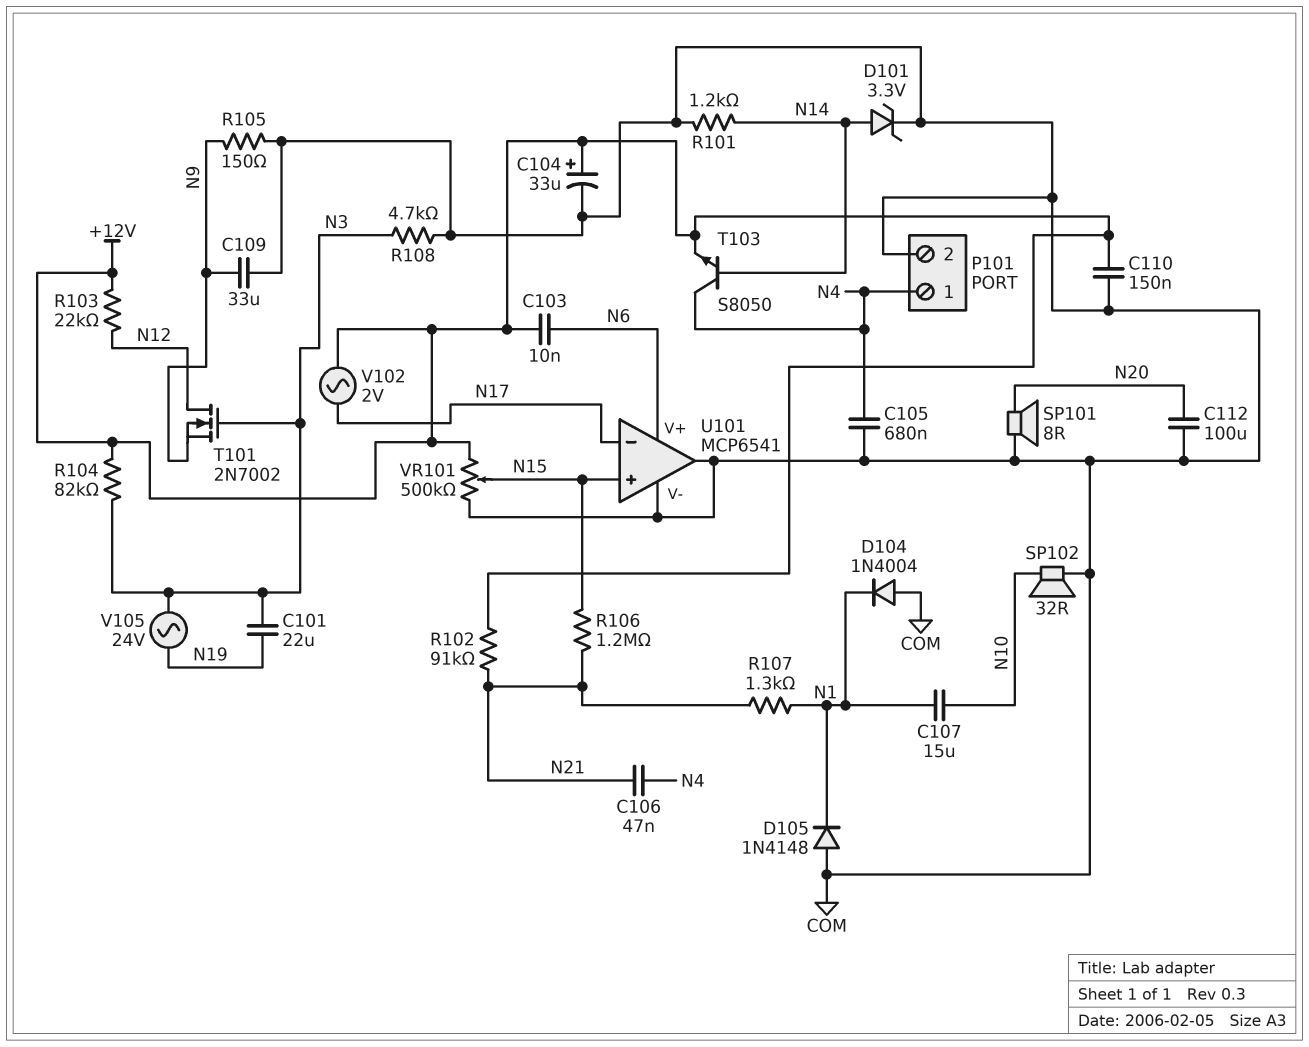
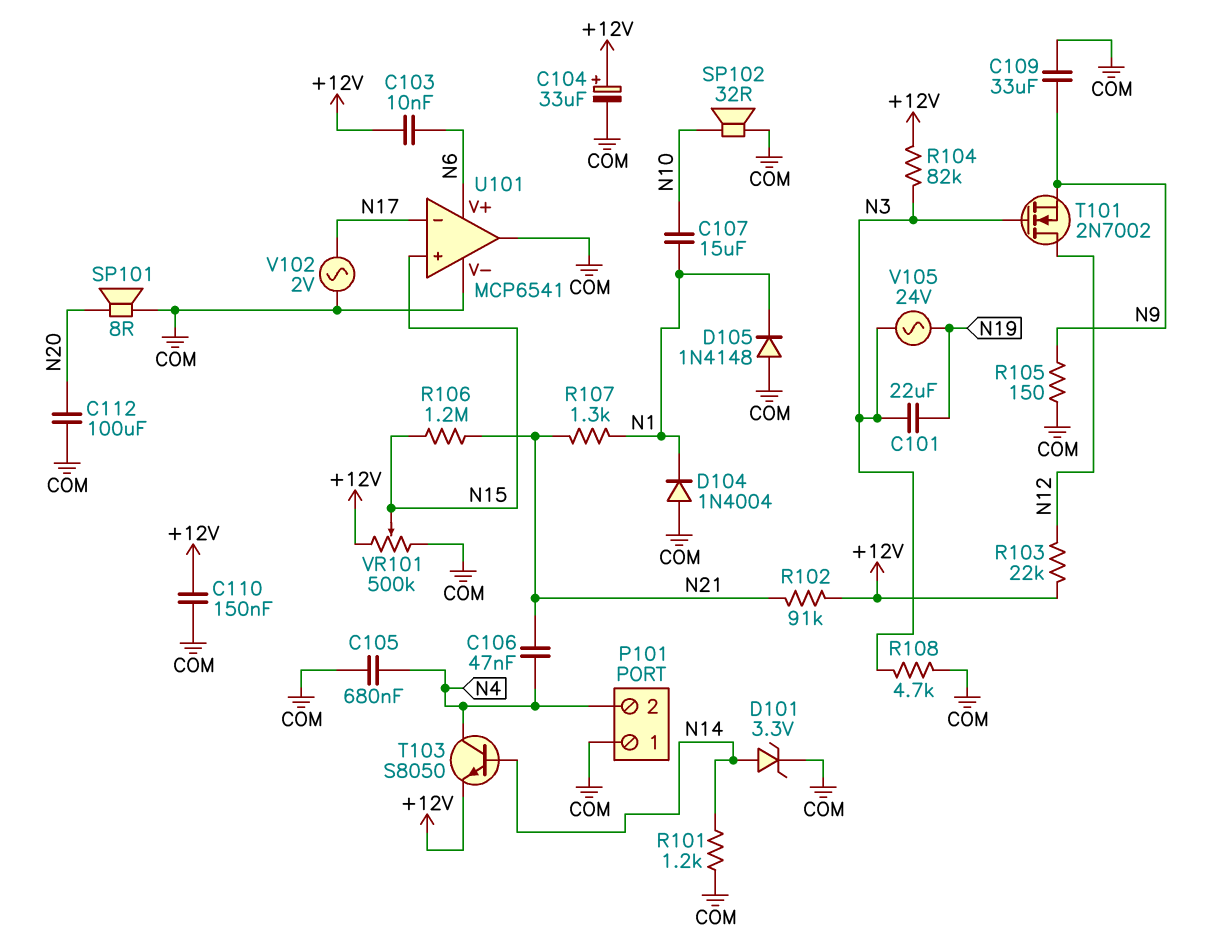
P101 pin 1: N4 -> COM
P101 pin 2: COM -> N4
V102: AC 2V (+12V, N17) -> AC 2V (COM, N17)

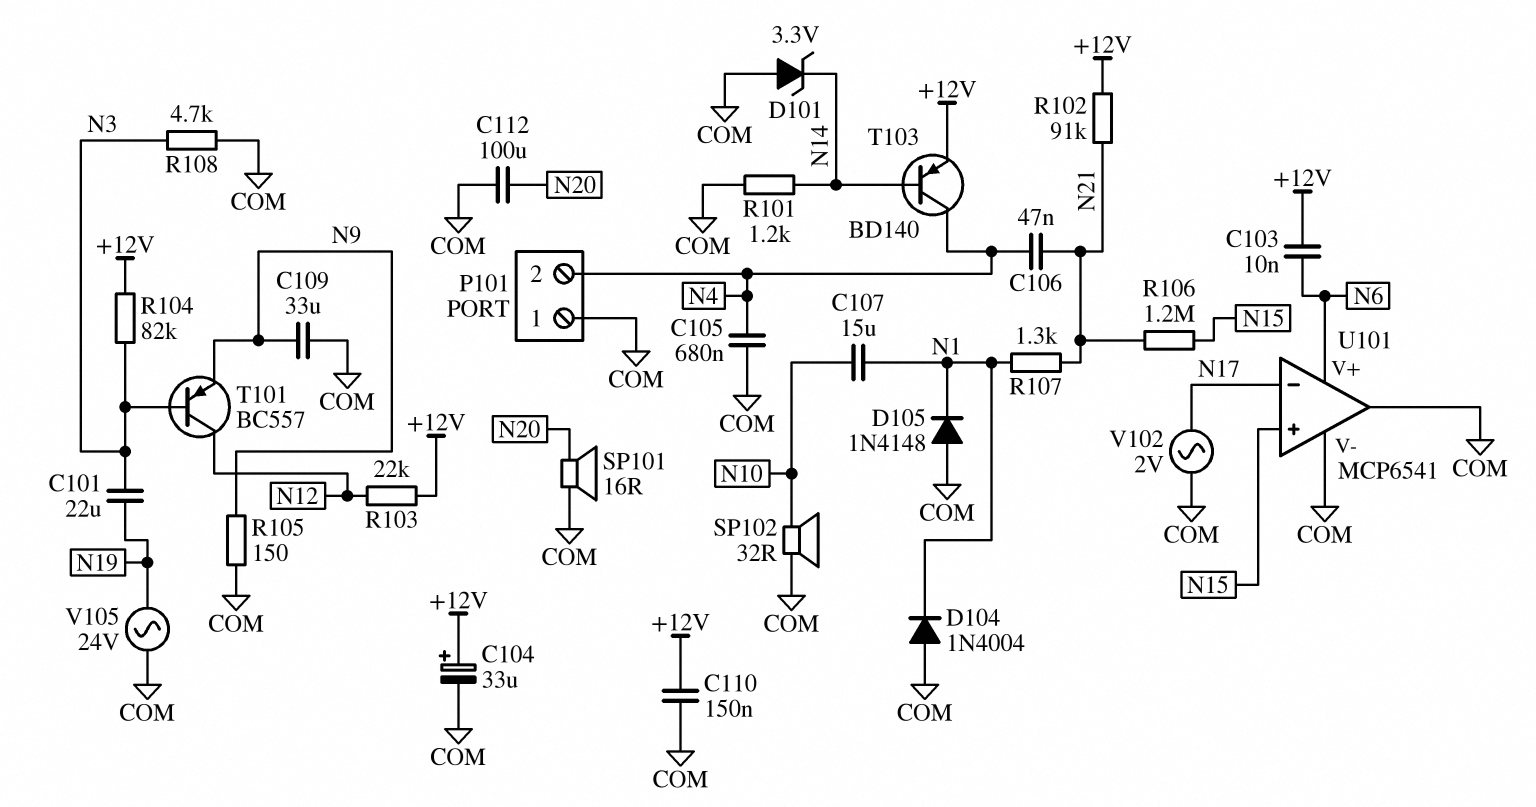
D101: zener 3.3V (A N14, K COM) -> zener 3.3V (A COM, K N14)
SP101: speaker 8R (COM, N20) -> speaker 16R (COM, N20)
T101: NMOS 2N7002 (G N3, D N12, S N9) -> PNP BC557 (B N3, C N12, E N9)
T103: NPN S8050 (B N14, C N4, E +12V) -> PNP BD140 (B N14, C N4, E +12V)
V105: AC 24V (N3, N19) -> AC 24V (COM, N19)
VR101: 500k (+12V, COM, wiper N15) -> none

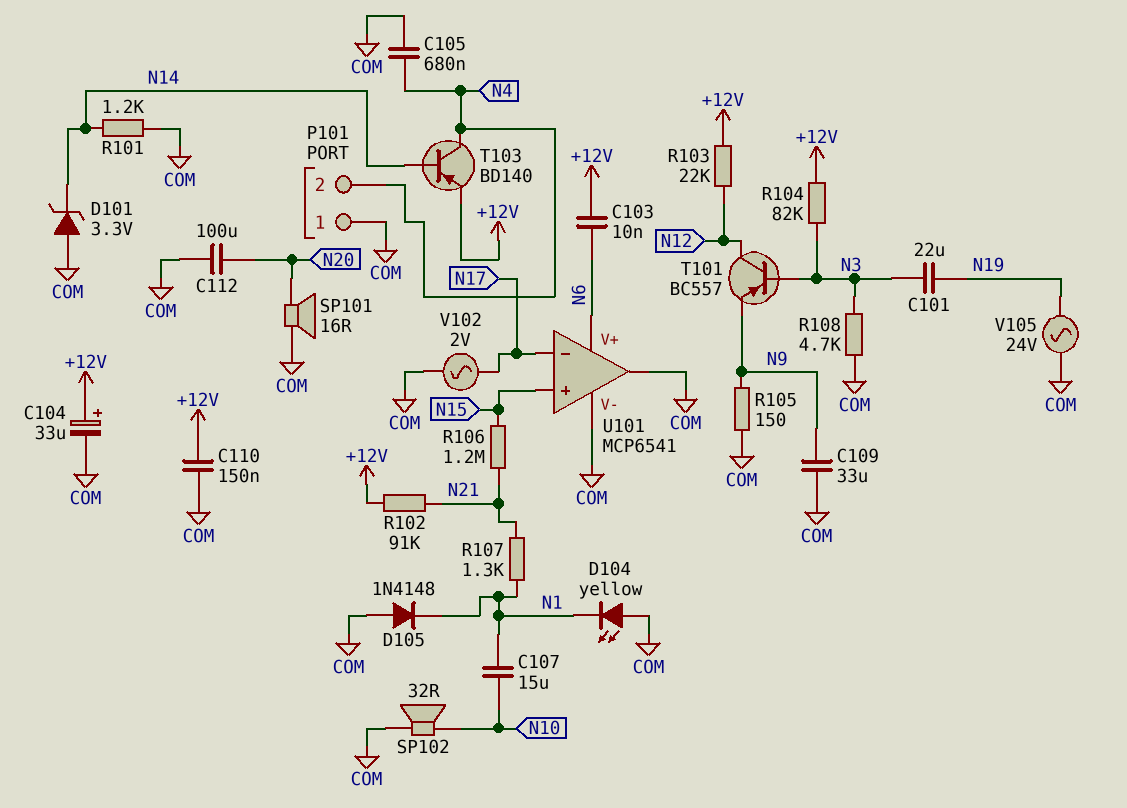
C106: 47nF (N4, N21) -> none
D104: diode 1N4004 (A COM, K N1) -> LED yellow (A COM, K N1)

